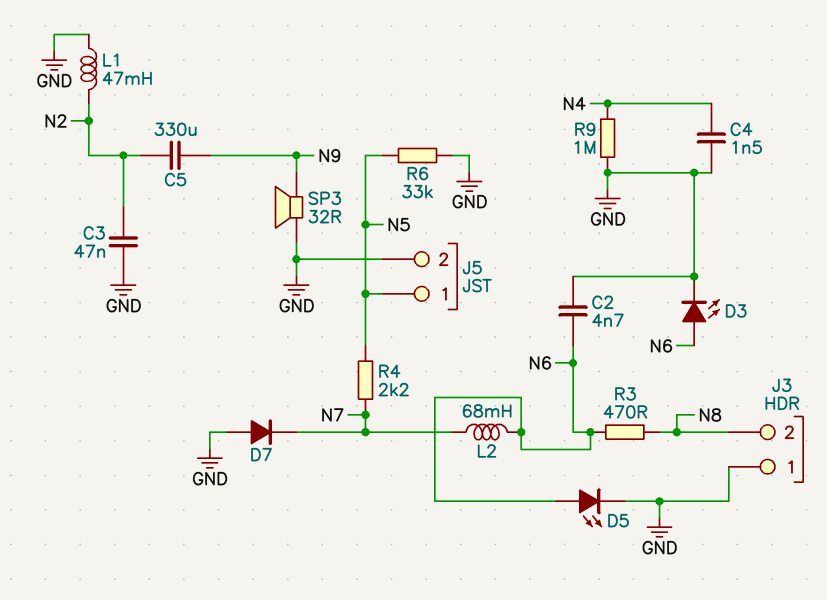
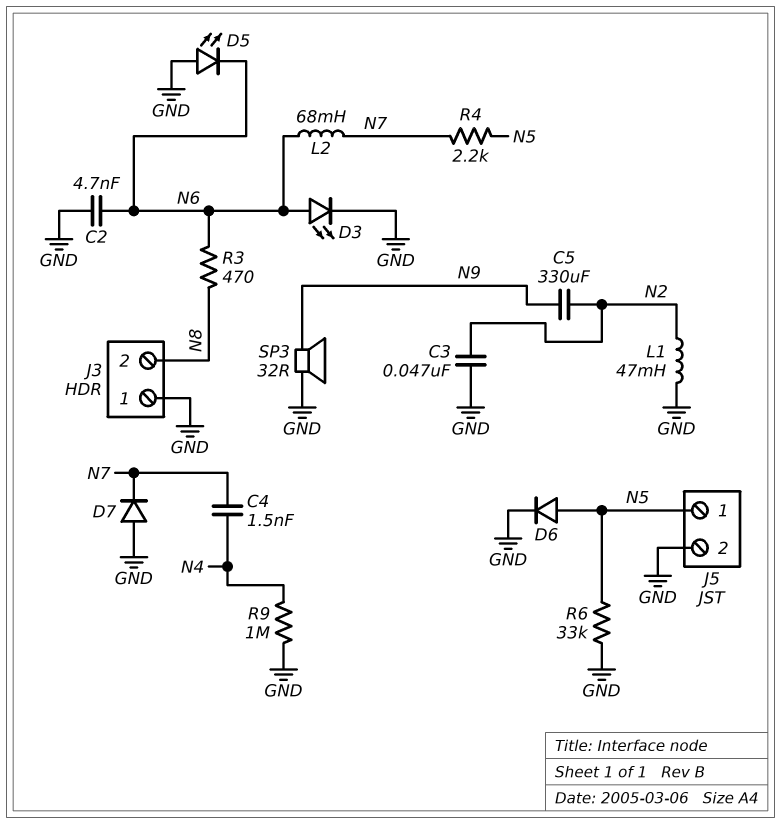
C4: 1.5nF (GND, N4) -> 1.5nF (N4, N7)
D5: LED (A N6, K GND) -> LED (A GND, K N6)
D6: none -> diode (A N5, K GND)

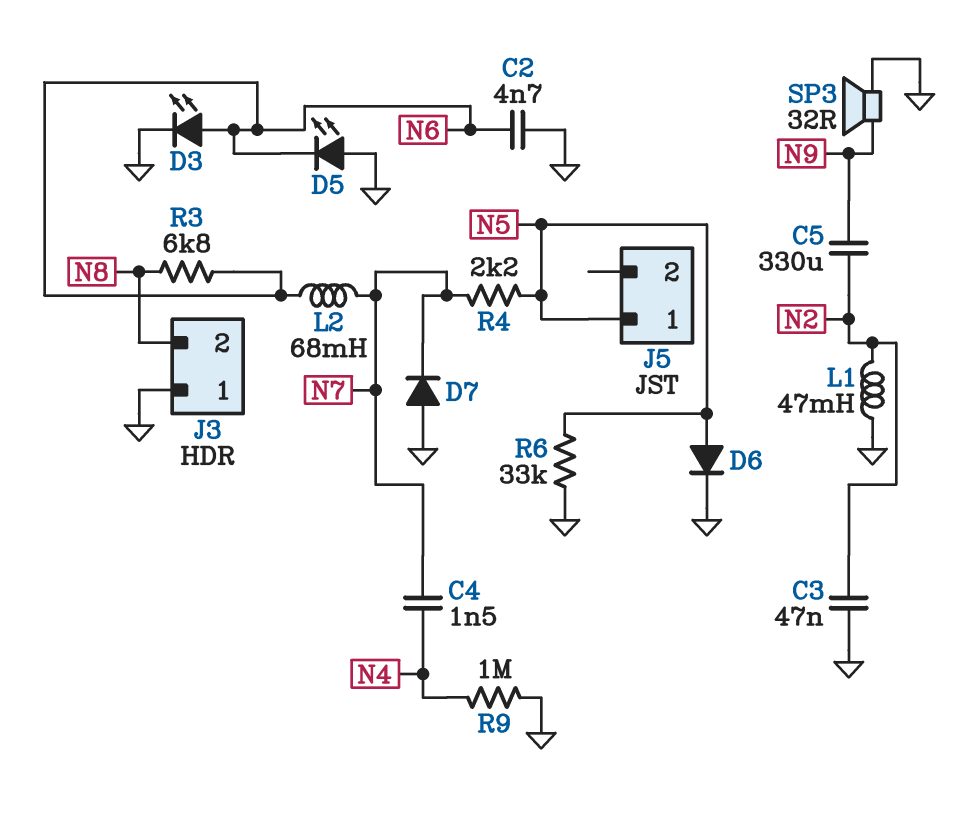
J5 pin 2: GND -> none
R3: 470 (N6, N8) -> 6.8k (N6, N8)

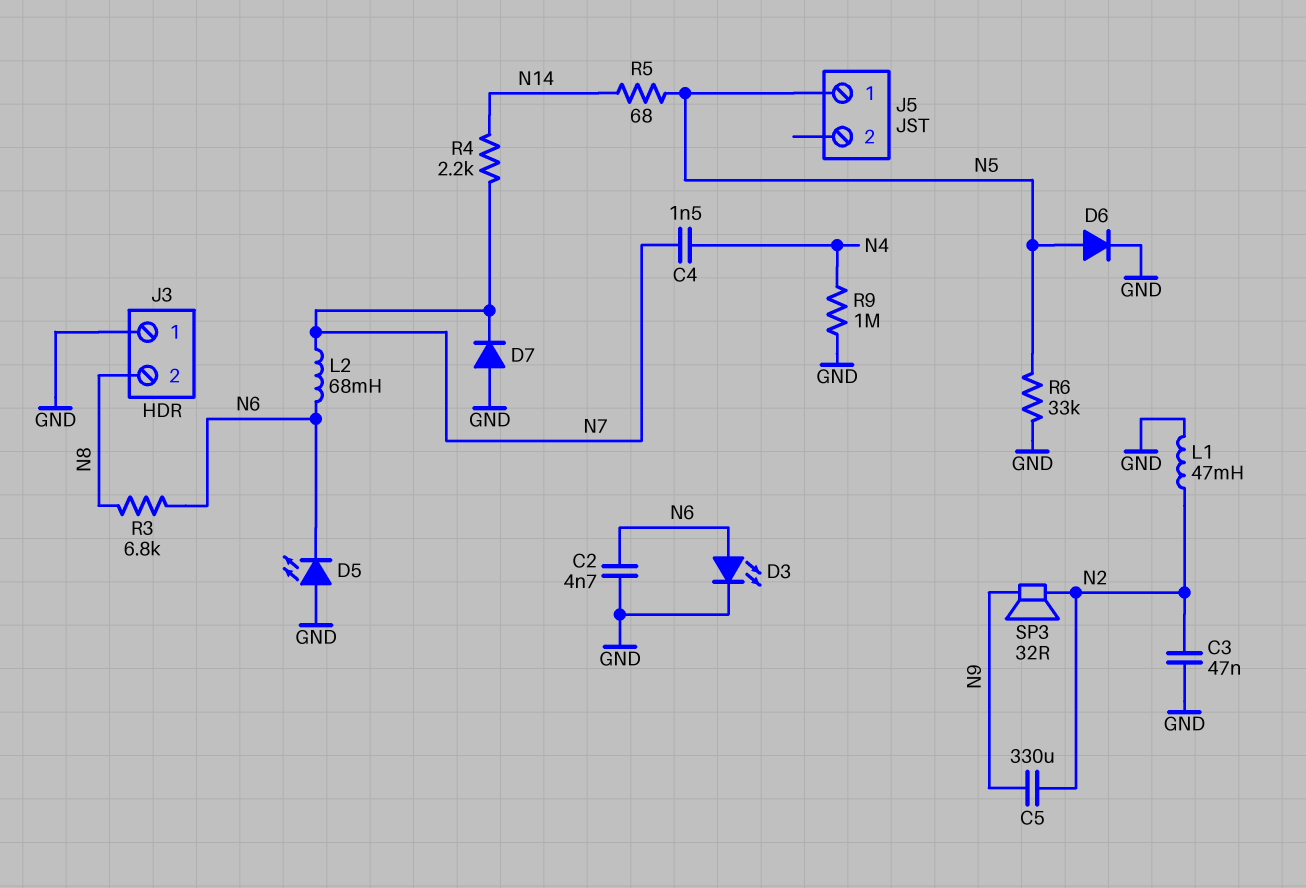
R4: 2.2k (N5, N7) -> 2.2k (N7, N14)
R5: none -> 68 (N5, N14)
SP3: speaker 32R (GND, N9) -> speaker 32R (N2, N9)

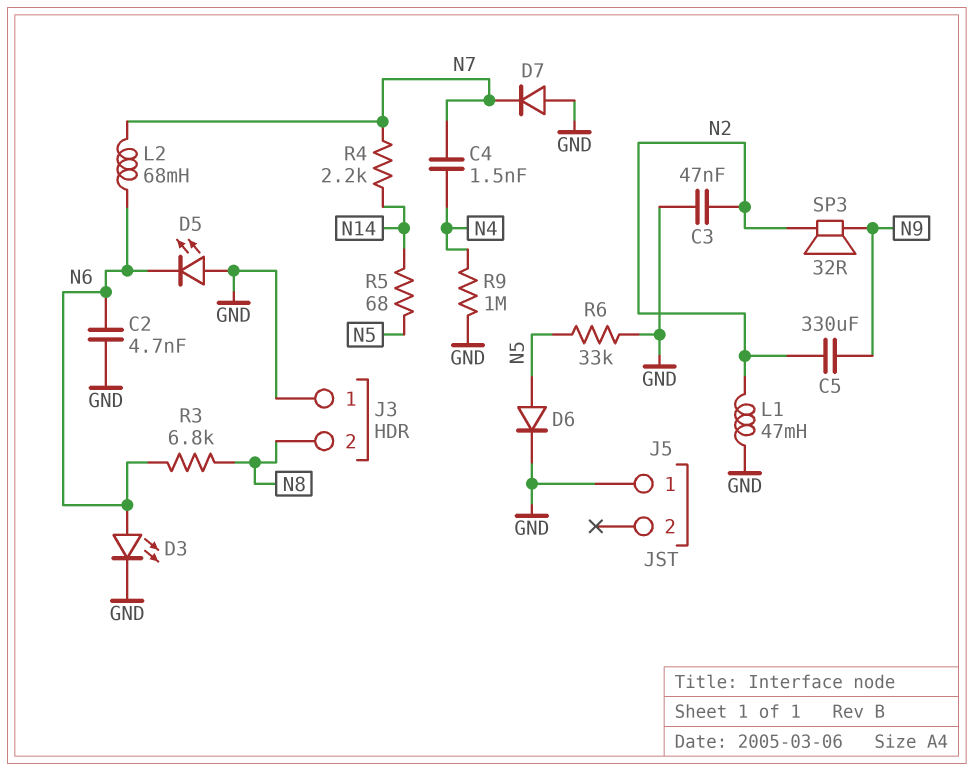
J5 pin 1: N5 -> GND

